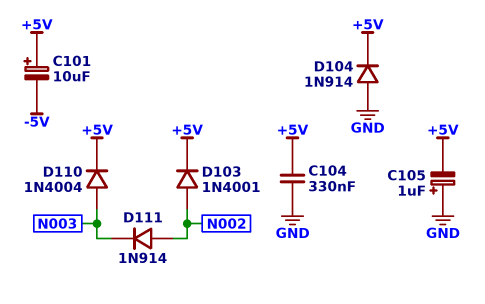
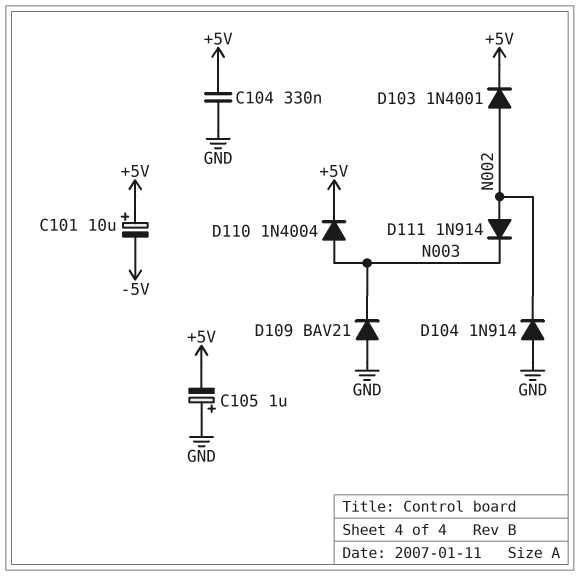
D104: diode 1N914 (A GND, K +5V) -> diode 1N914 (A GND, K N002)
D109: none -> diode BAV21 (A GND, K N003)

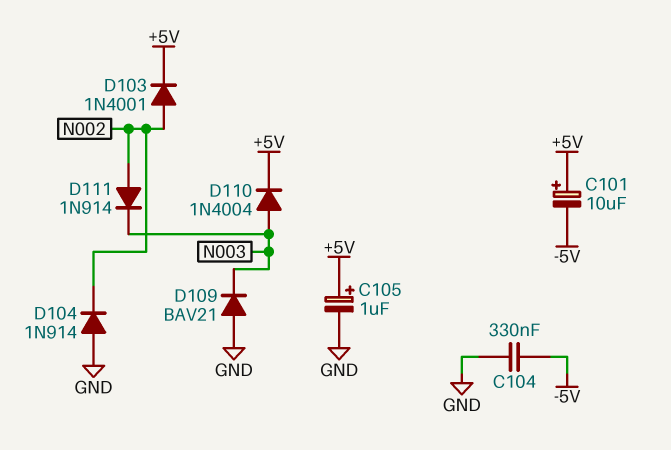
C104: 330nF (+5V, GND) -> 330nF (-5V, GND)
C105: 1uF (plus GND, minus +5V) -> 1uF (plus +5V, minus GND)

